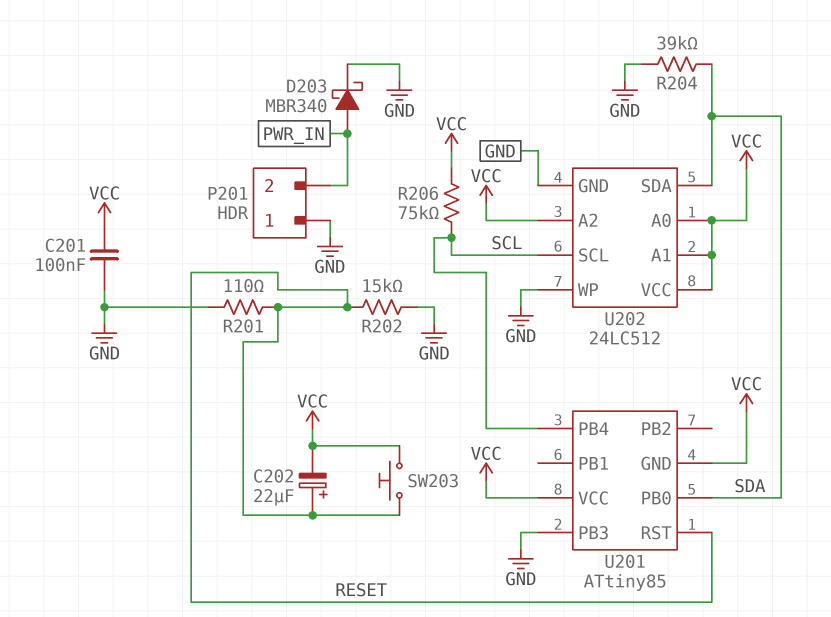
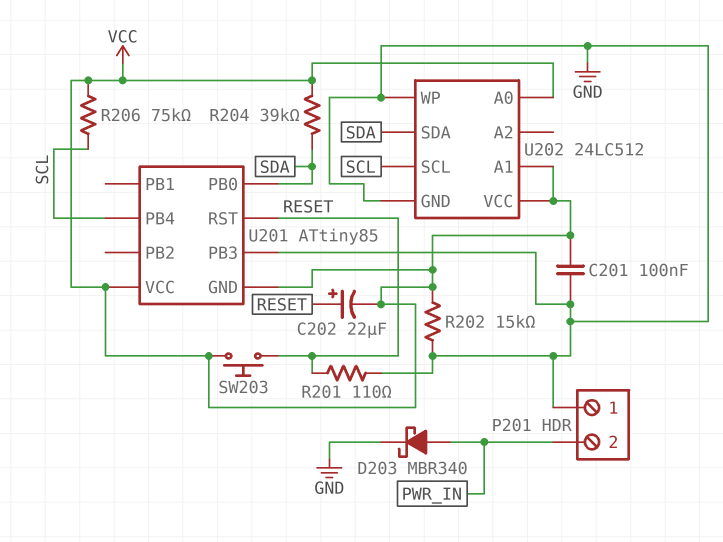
R202: 15k (GND, RESET) -> 15k (GND, VCC)
R204: 39k (GND, SDA) -> 39k (SDA, VCC)
U202 pin A2: VCC -> none

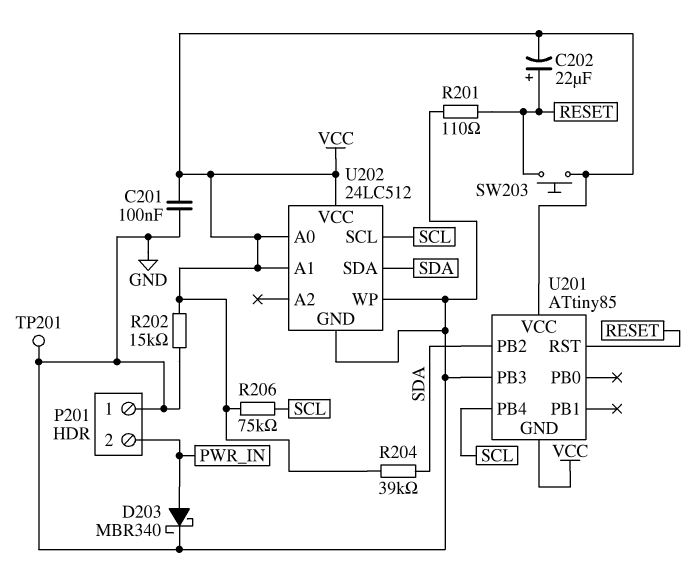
TP201: none -> test point (GND)
U201 pin PB0: SDA -> none
U201 pin PB2: none -> SDA

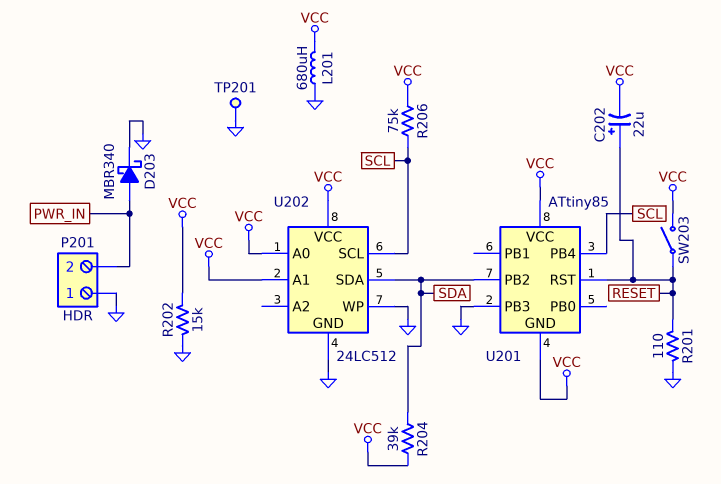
C201: 100nF (GND, VCC) -> none
L201: none -> 680uH (GND, VCC)
SW203: button (RESET, VCC) -> switch (RESET, VCC)

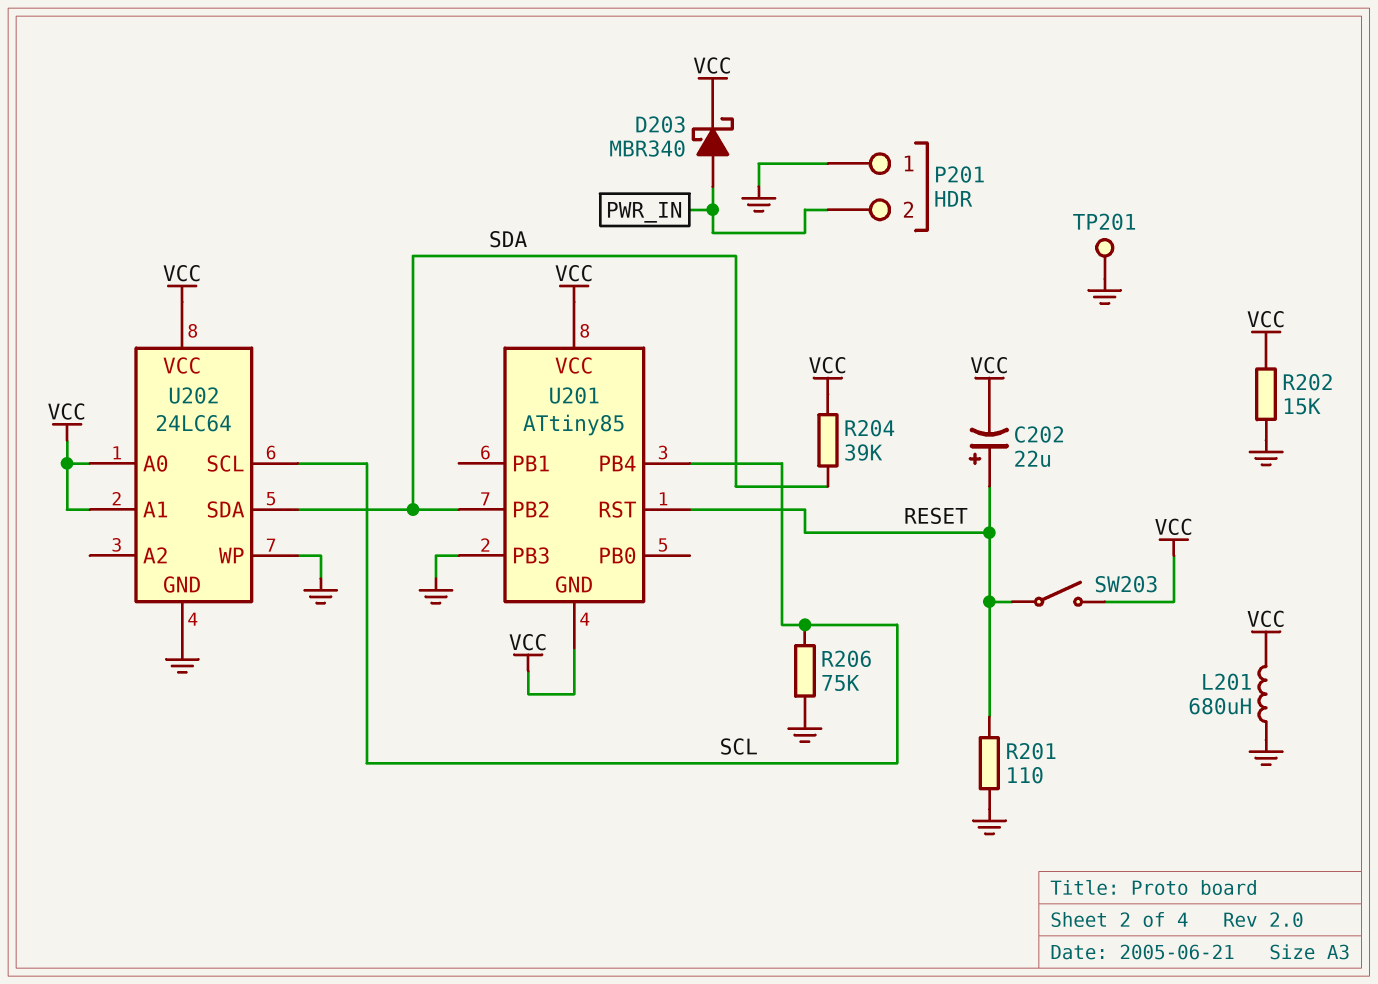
D203: schottky MBR340 (A PWR_IN, K GND) -> schottky MBR340 (A PWR_IN, K VCC)
R206: 75k (SCL, VCC) -> 75k (GND, SCL)
U202: 24LC512 -> 24LC64

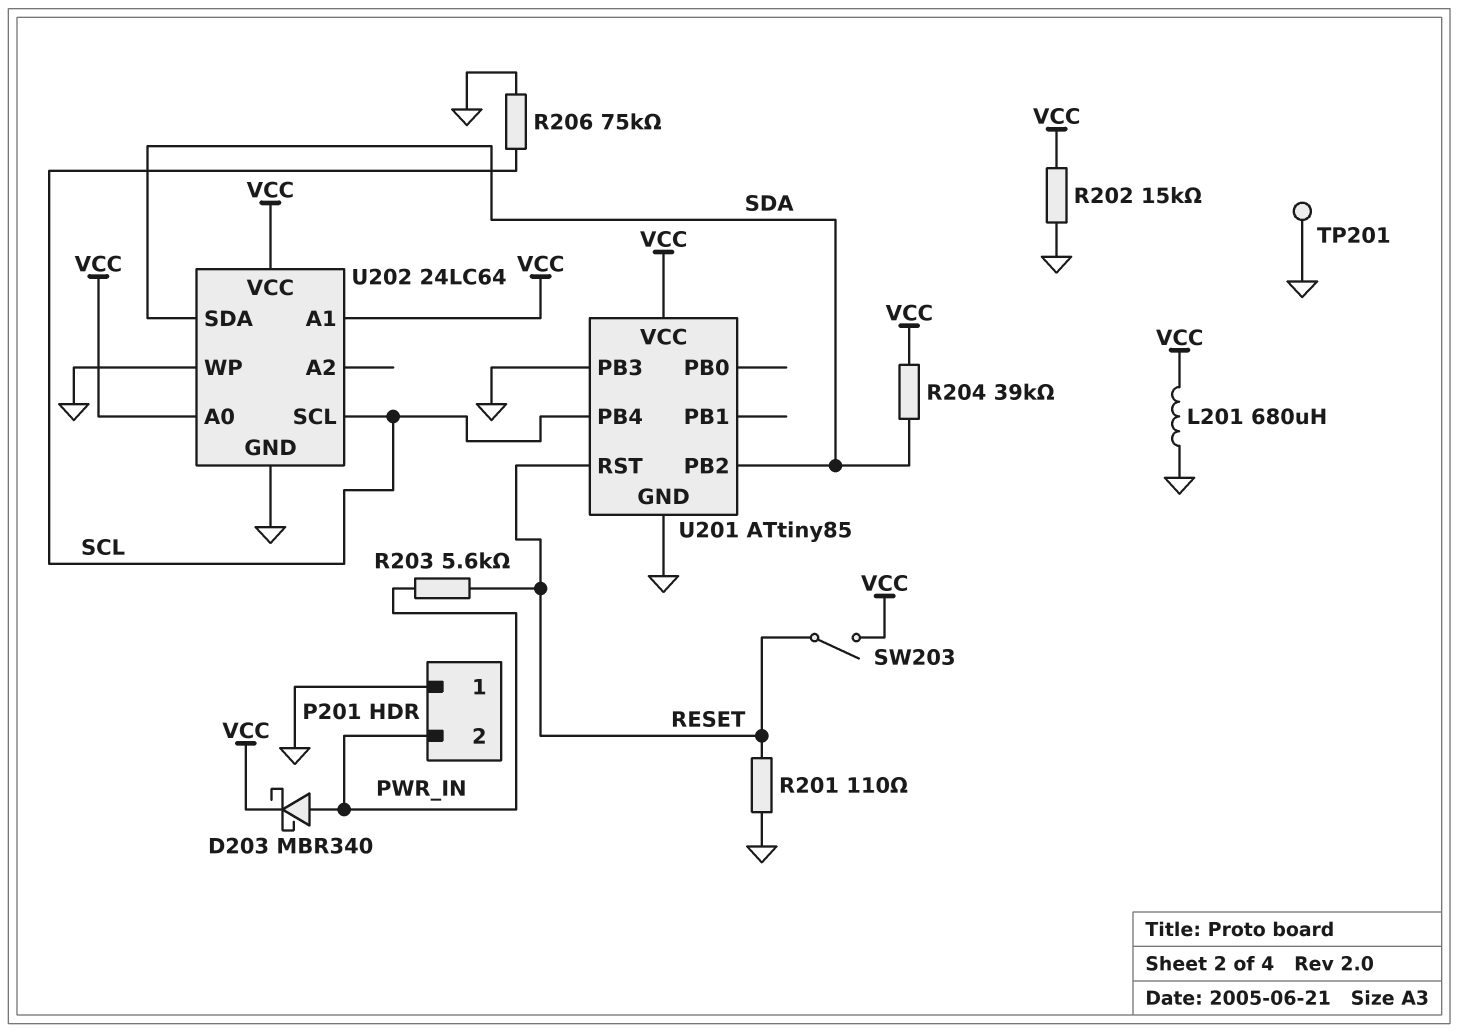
C202: 22uF (plus RESET, minus VCC) -> none
R203: none -> 5.6k (PWR_IN, RESET)
U201 pin GND: VCC -> GND

